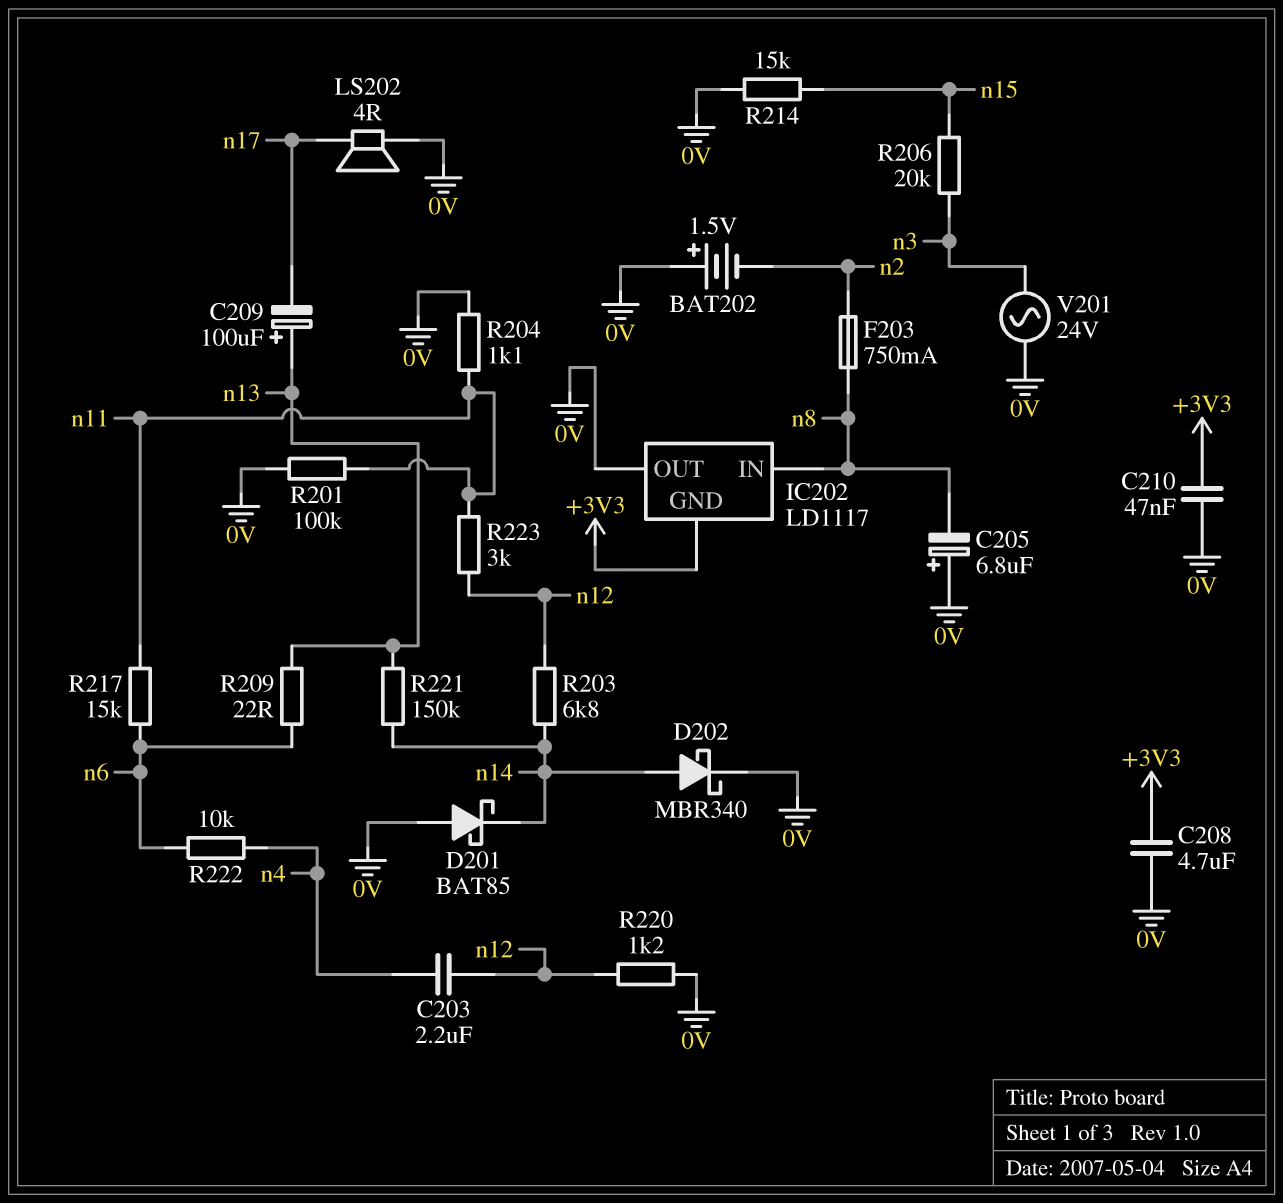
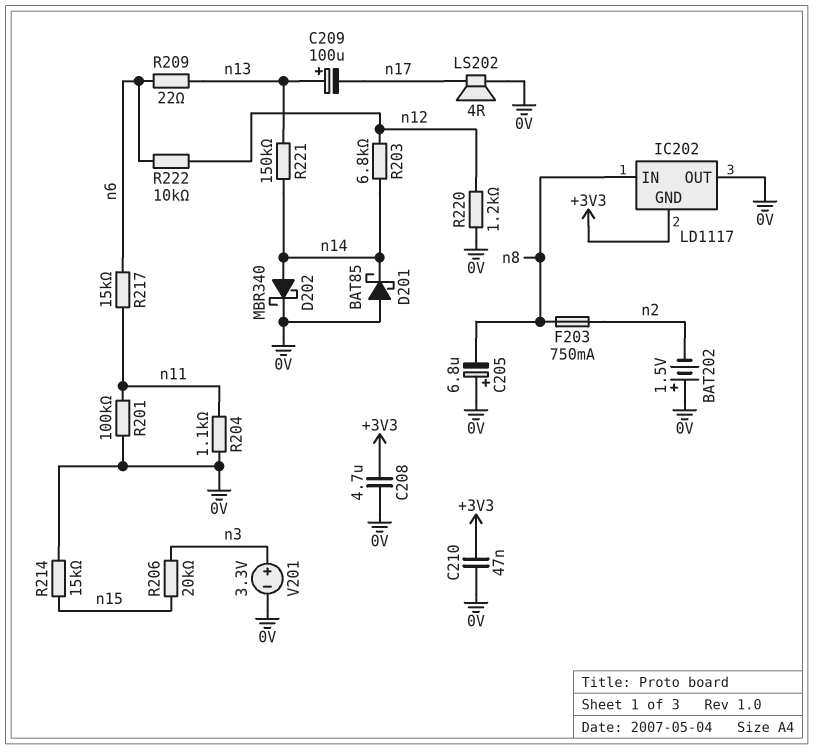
C203: 2.2uF (n4, n12) -> none
R222: 10k (n4, n6) -> 10k (n6, n12)
R223: 3k (n11, n12) -> none
V201: AC 24V (0V, n3) -> 3.3V (plus n3, minus 0V)

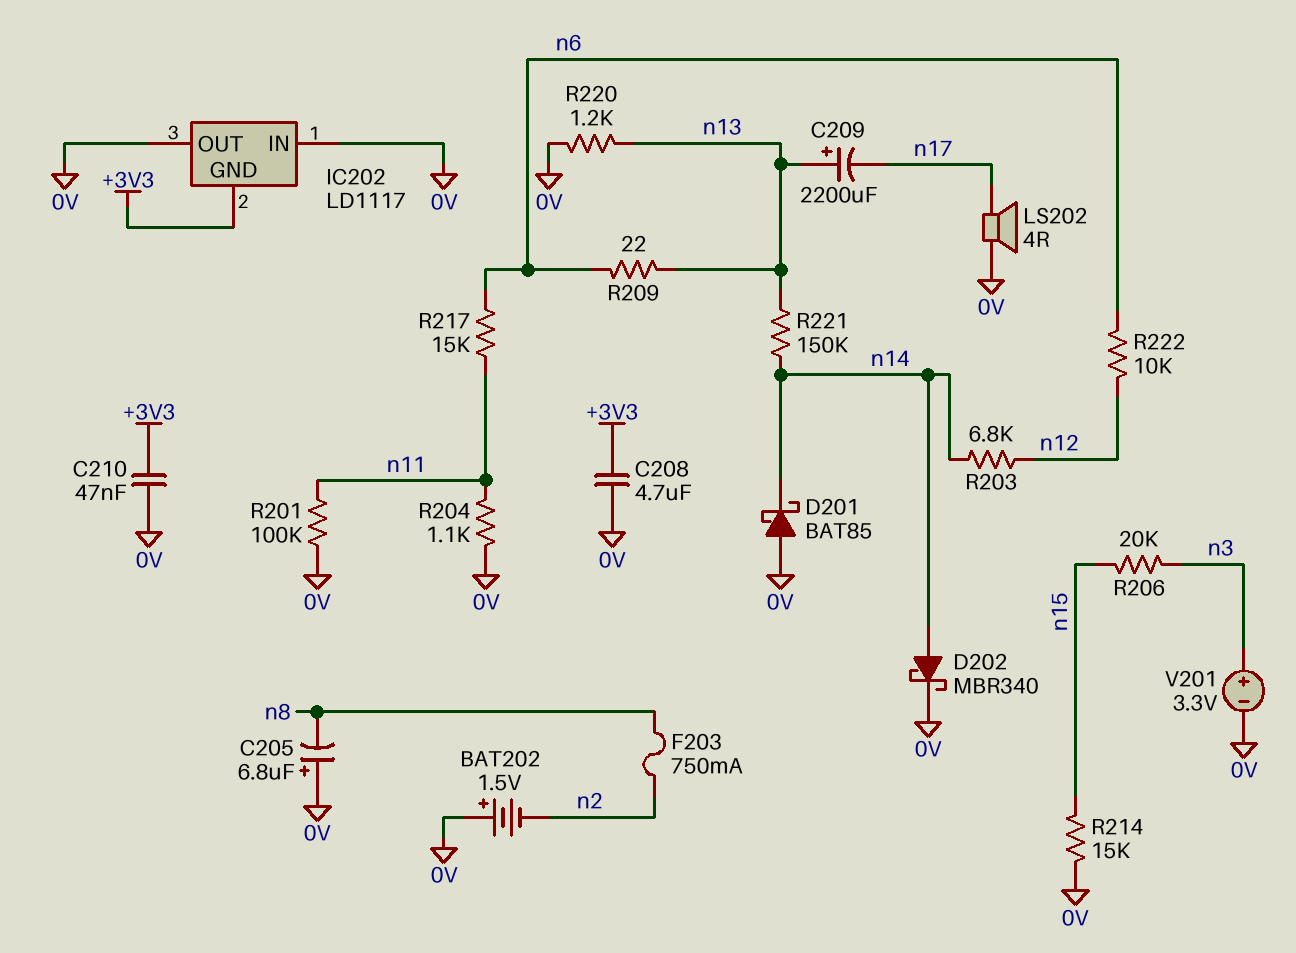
C209: 100uF (plus n13, minus n17) -> 2200uF (plus n13, minus n17)
IC202 pin IN: n8 -> 0V
R220: 1.2k (0V, n12) -> 1.2k (0V, n13)

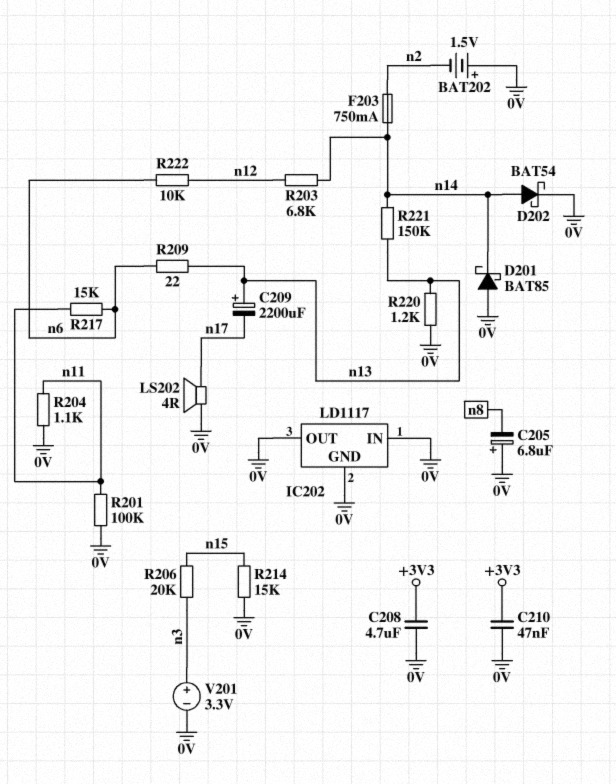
D202: schottky MBR340 (A n14, K 0V) -> schottky BAT54 (A n14, K 0V)
F203: 750mA (n2, n8) -> 750mA (n2, n14)
IC202 pin GND: +3V3 -> 0V

